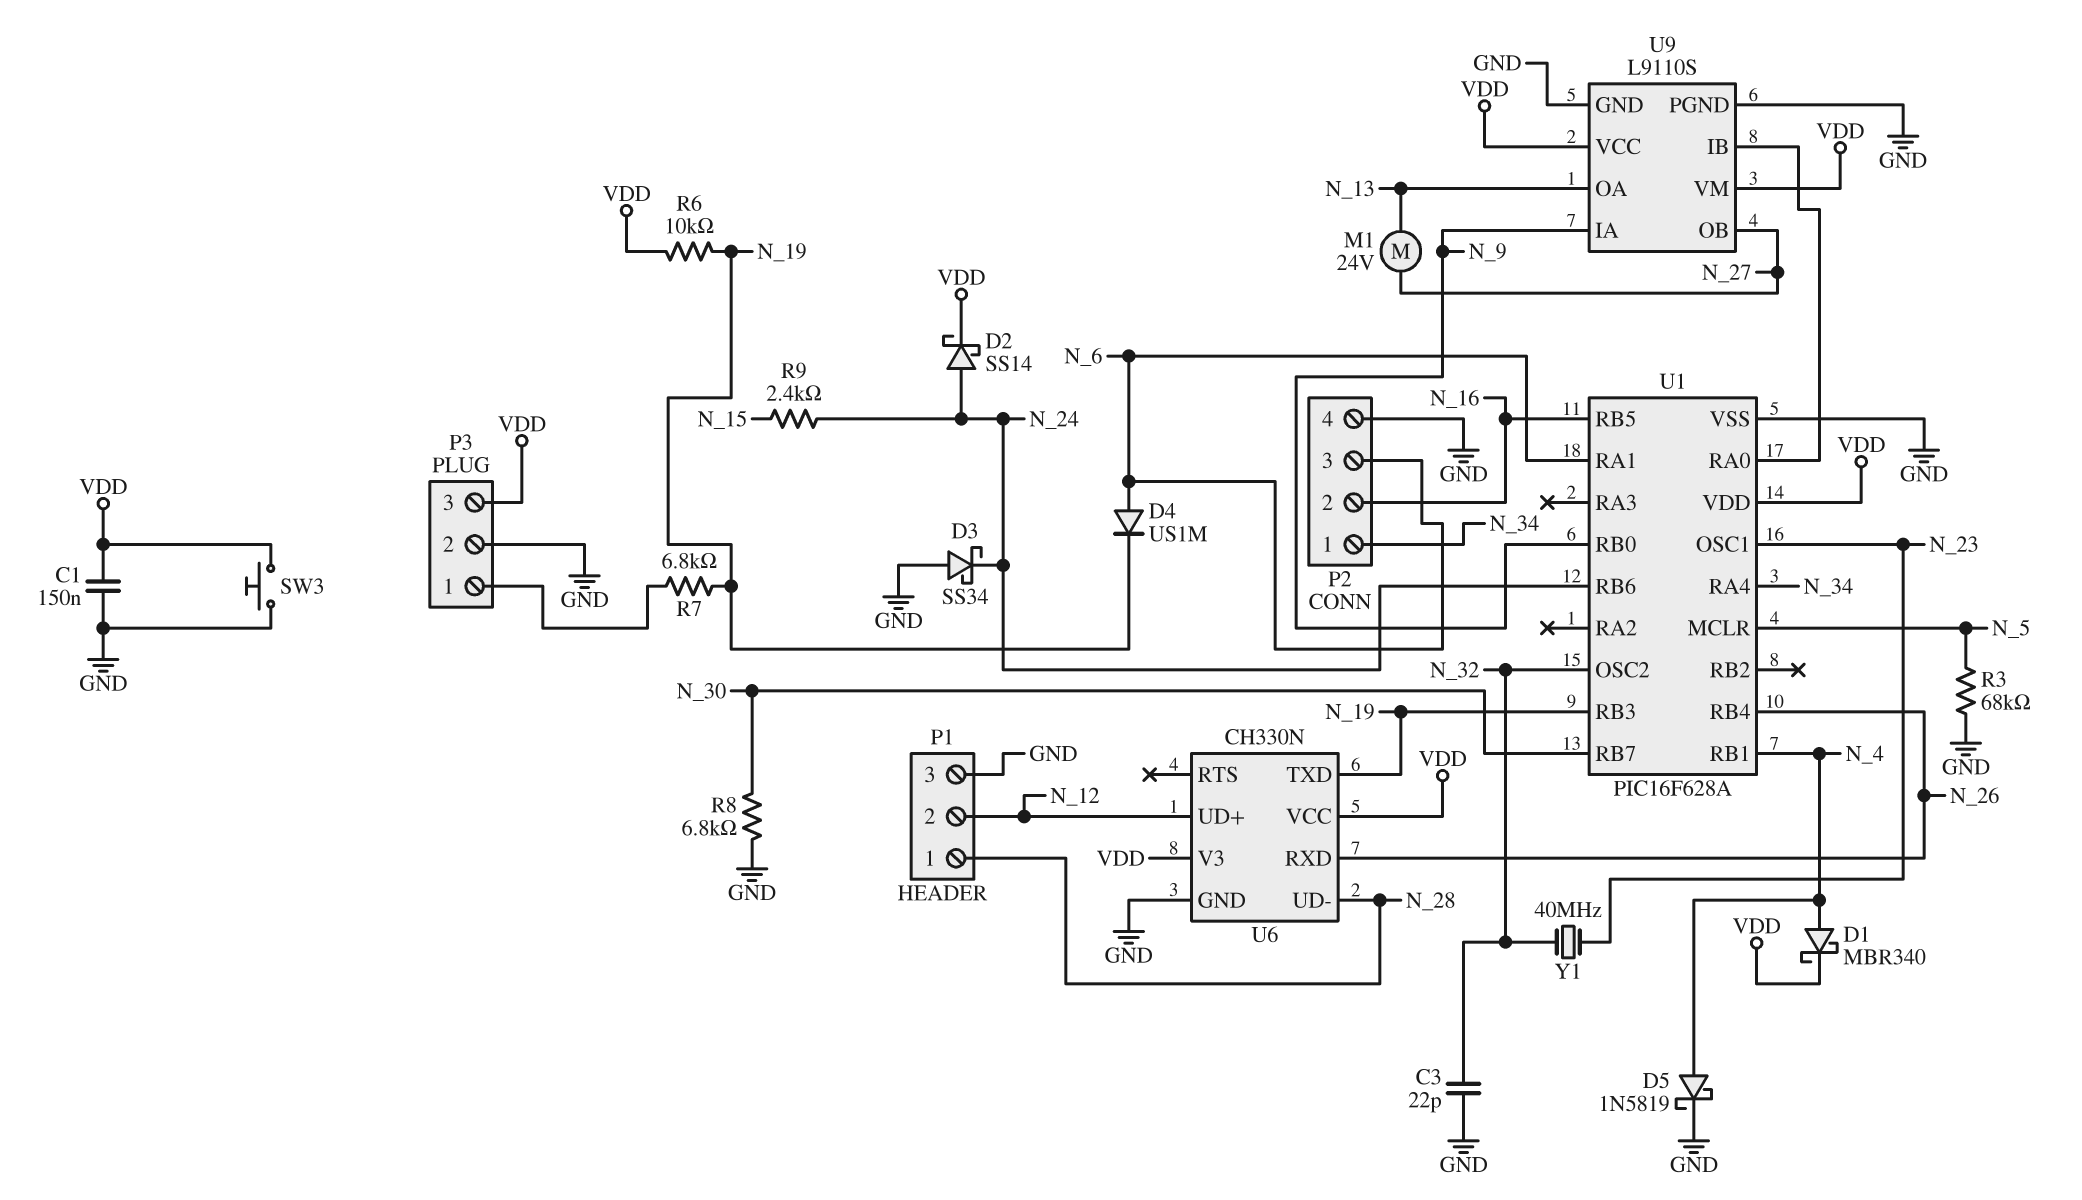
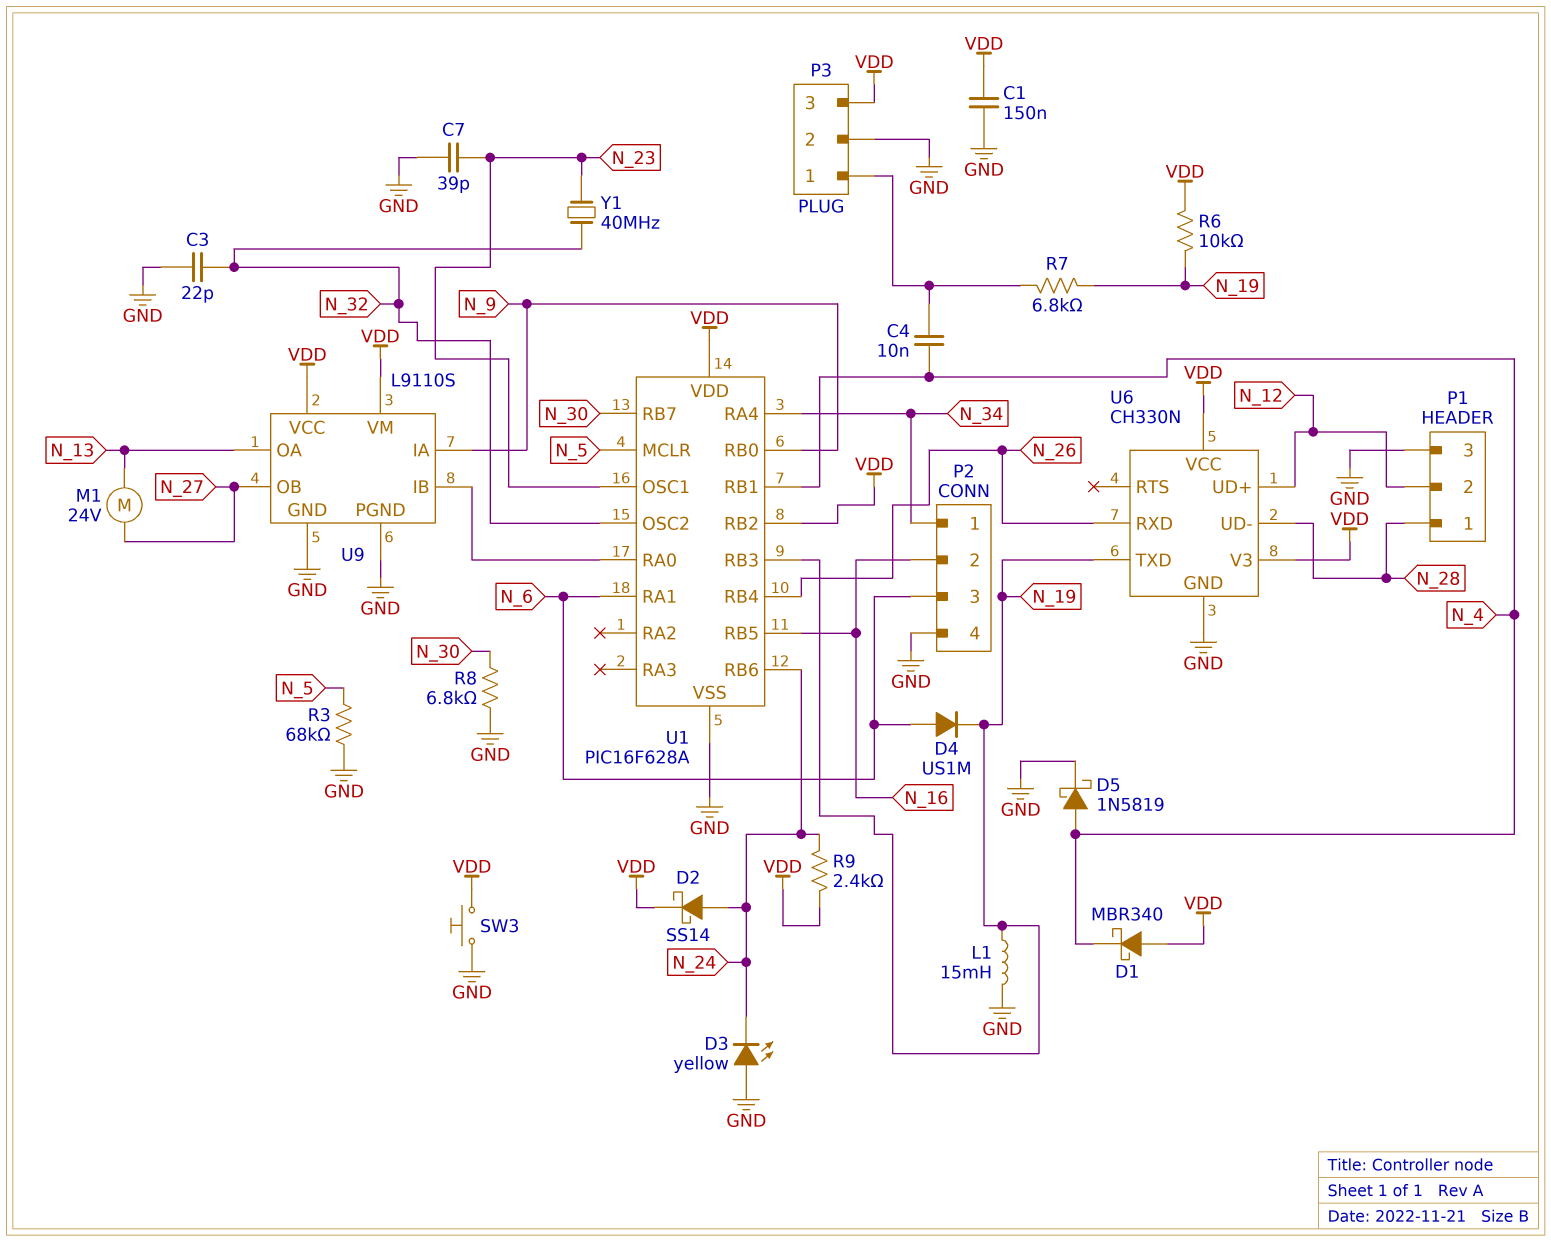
C4: none -> 10nF (N_4, P3/1)
C7: none -> 39pF (GND, N_23)
D1: schottky MBR340 (A N_4, K VDD) -> schottky MBR340 (A VDD, K N_4)
D3: schottky SS34 (A GND, K N_24) -> LED yellow (A GND, K N_24)
L1: none -> 15mH (GND, N_19)
R9: 2.4k (N_15, N_24) -> 2.4k (N_24, VDD)
U1 pin RB2: none -> VDD

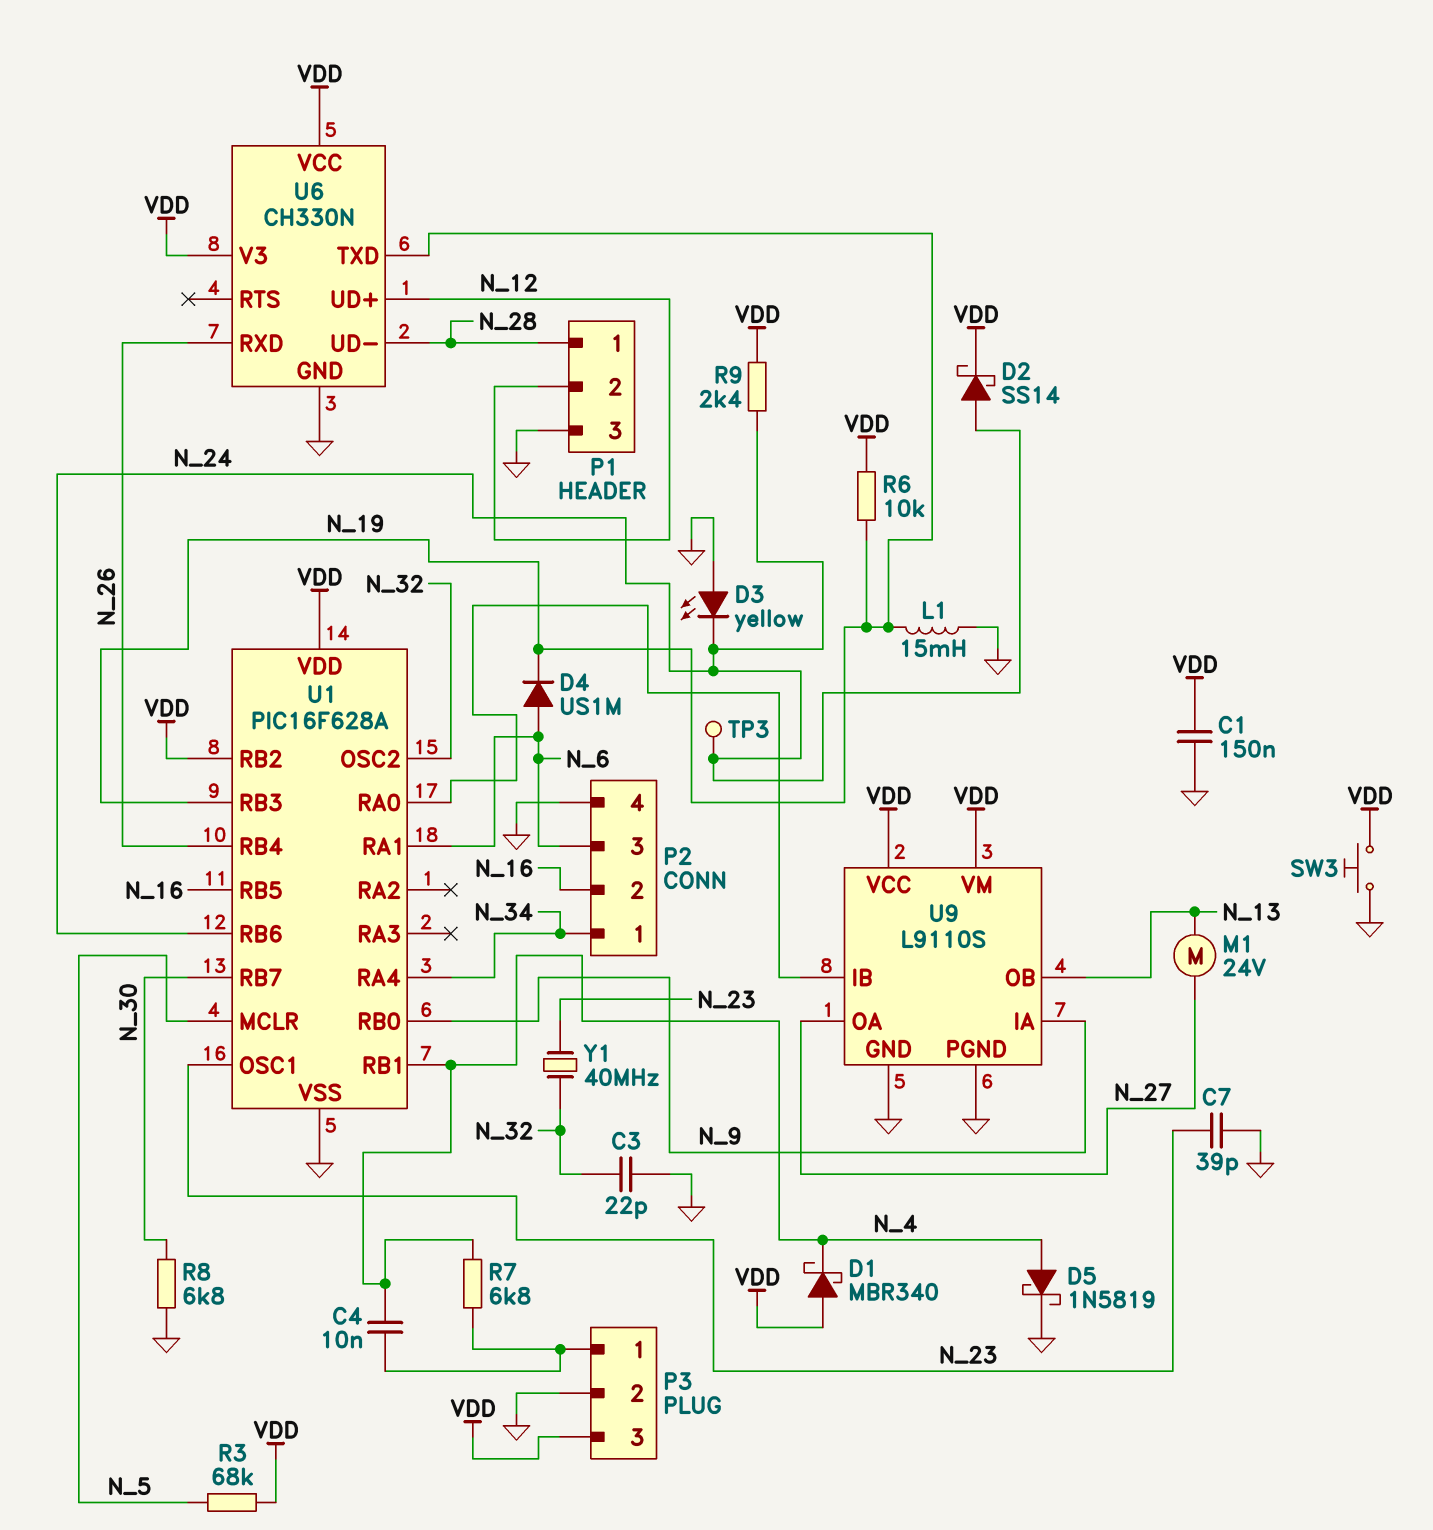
R3: 68k (GND, N_5) -> 68k (N_5, VDD)
R7: 6.8k (N_19, P3/1) -> 6.8k (N_4, P3/1)
TP3: none -> test point (N_24)
U9 pin OA: N_13 -> N_27
U9 pin OB: N_27 -> N_13

